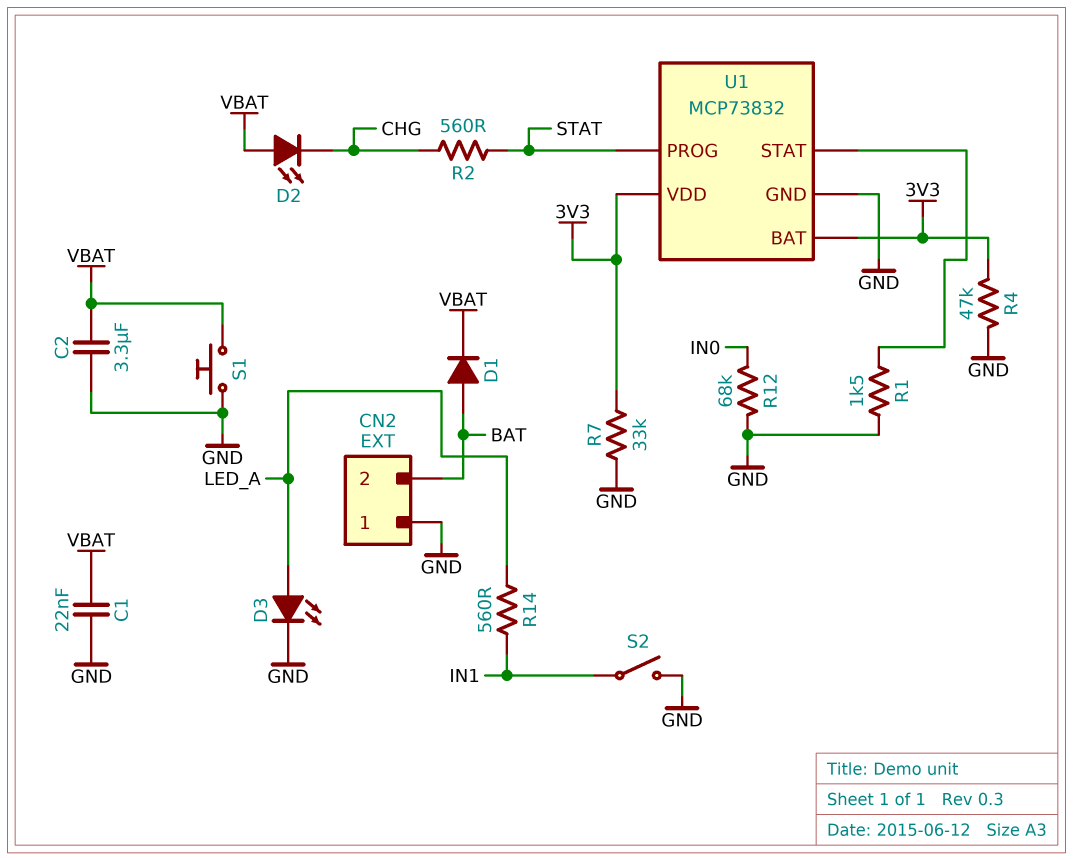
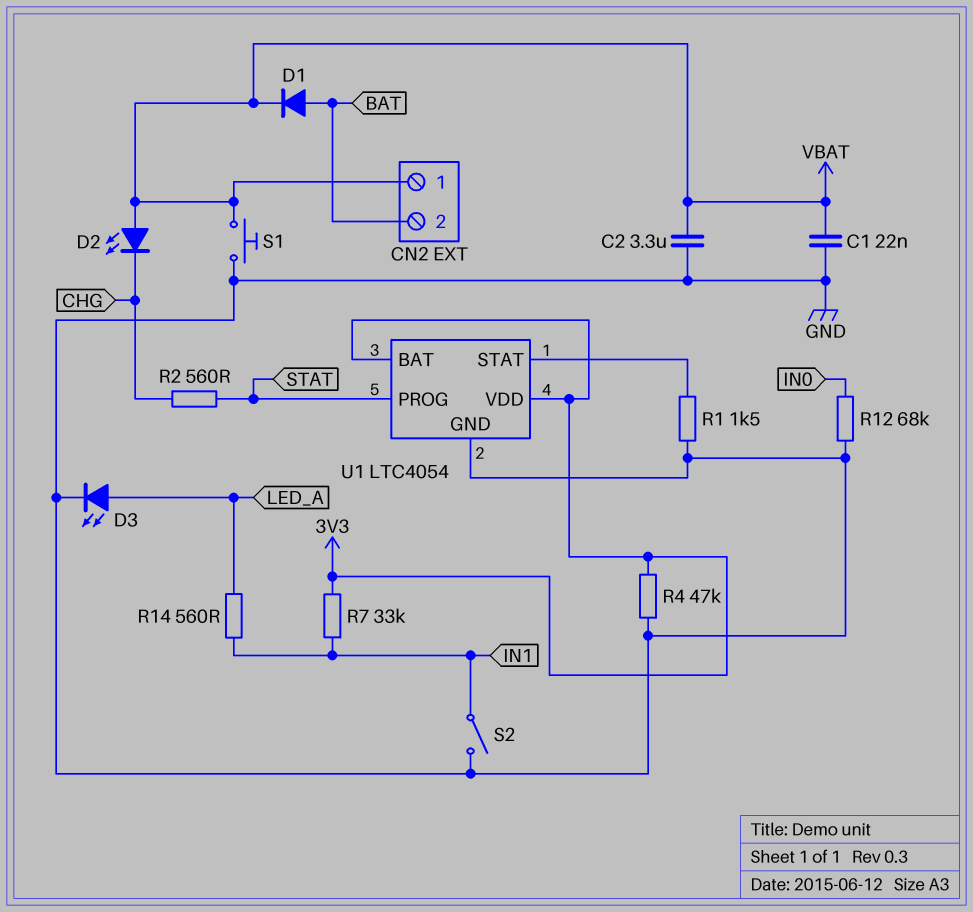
CN2 pin 1: GND -> VBAT
R7: 33k (3V3, GND) -> 33k (3V3, IN1)
U1: MCP73832 -> LTC4054

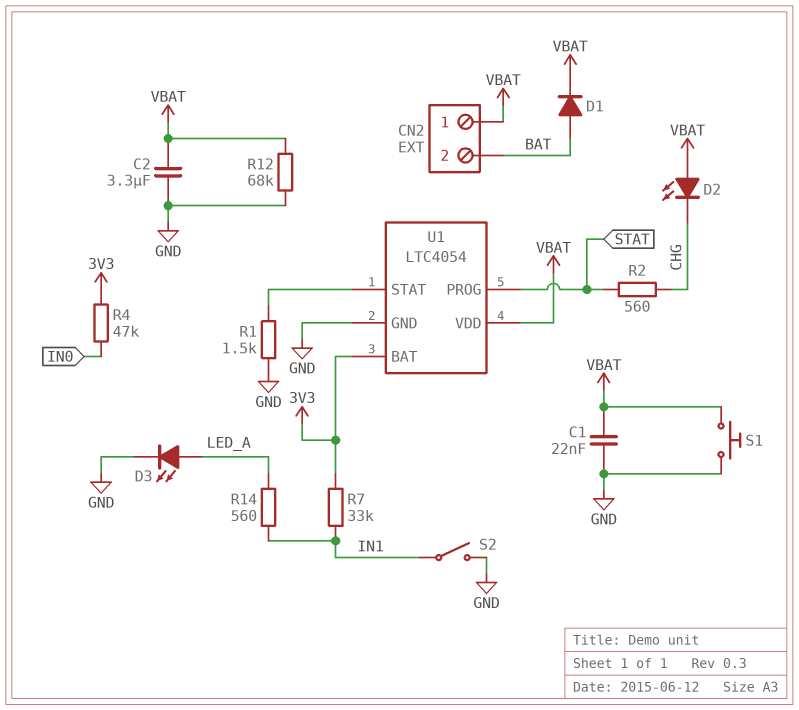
R4: 47k (3V3, GND) -> 47k (3V3, IN0)
R12: 68k (GND, IN0) -> 68k (GND, VBAT)
U1 pin VDD: 3V3 -> VBAT

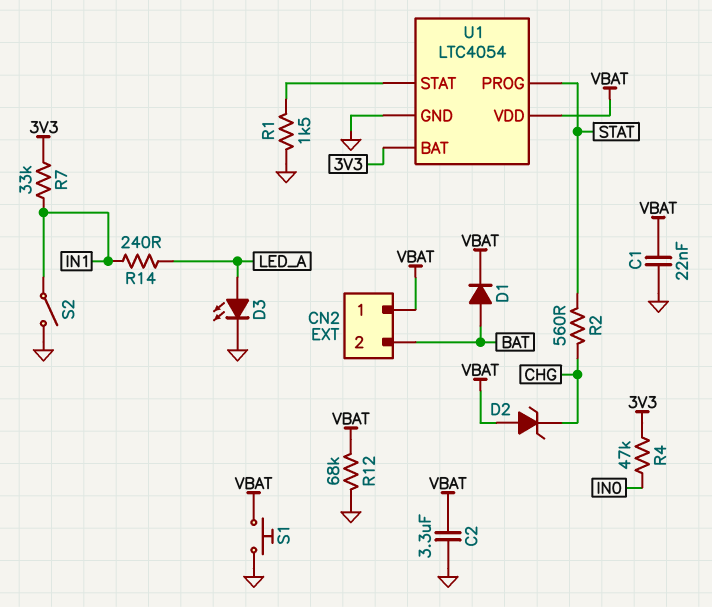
D2: LED (A VBAT, K CHG) -> zener (A VBAT, K CHG)
R14: 560 (IN1, LED_A) -> 240 (IN1, LED_A)

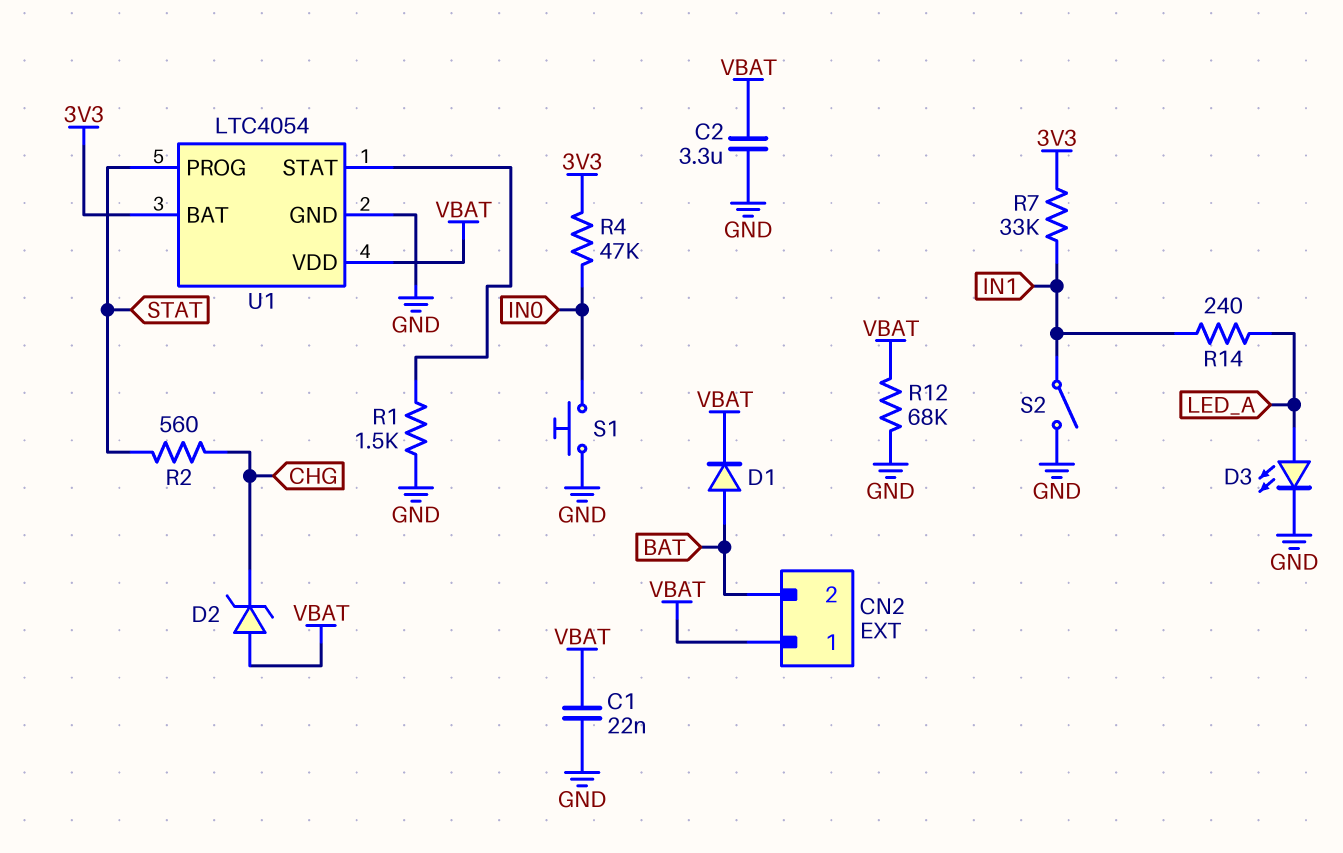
S1: button (GND, VBAT) -> button (GND, IN0)

